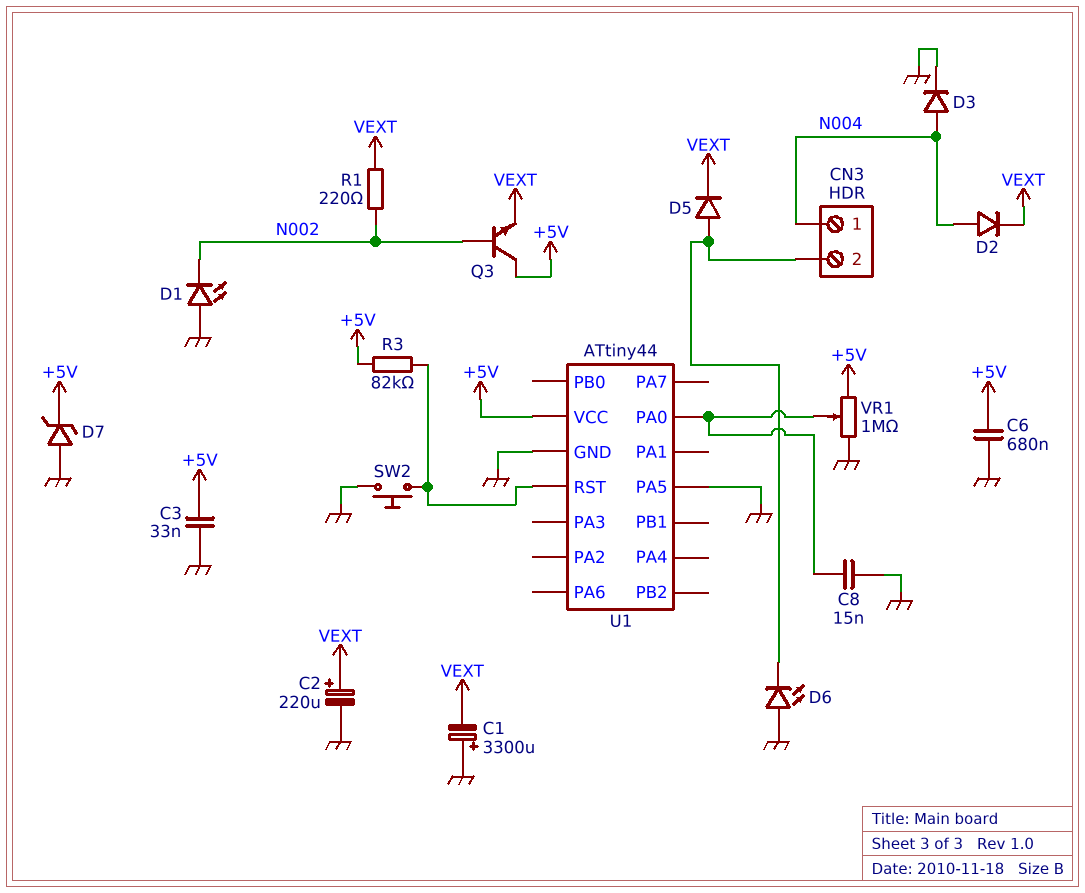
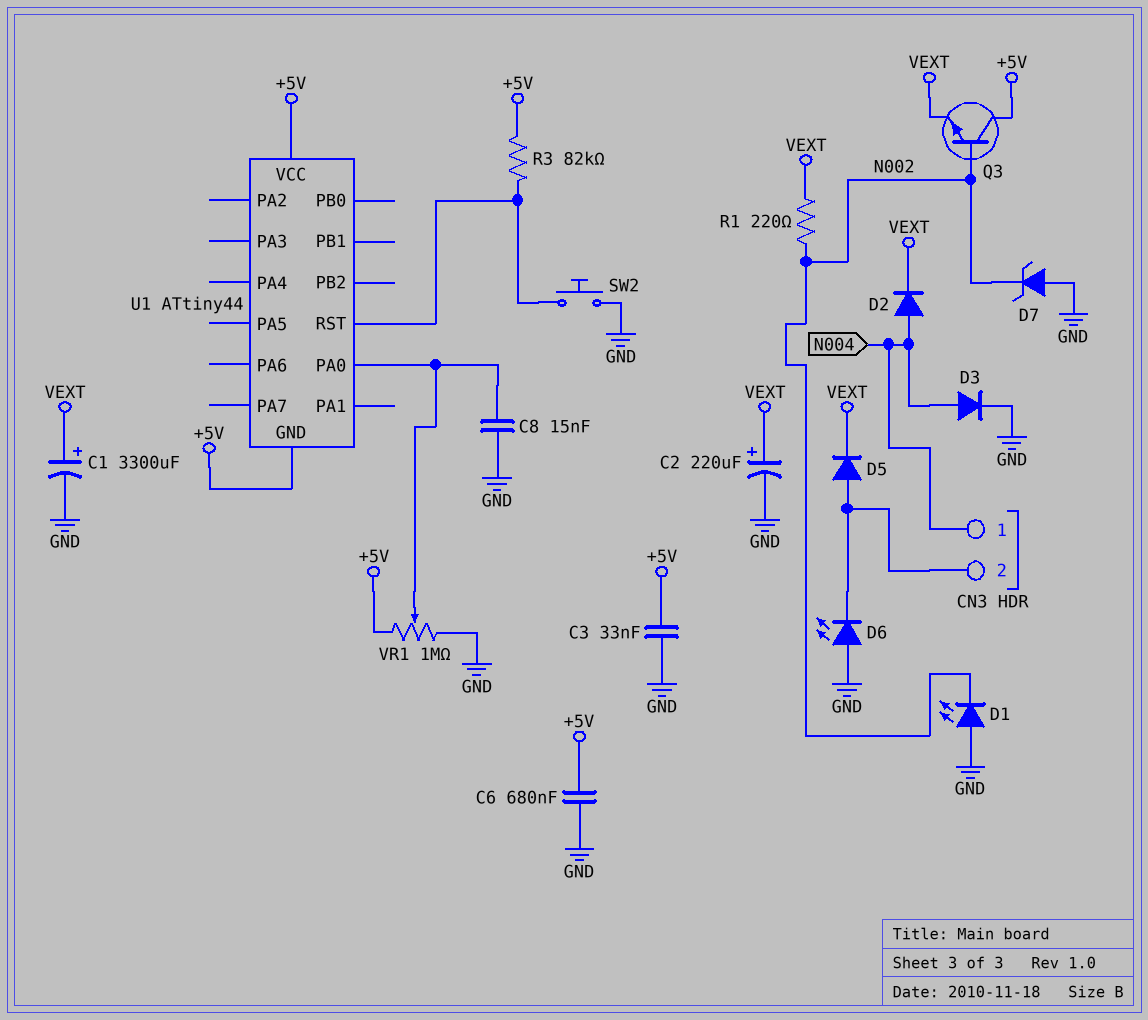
C1: 3300uF (plus GND, minus VEXT) -> 3300uF (plus VEXT, minus GND)
D7: zener (A GND, K +5V) -> zener (A GND, K N002)
U1 pin GND: GND -> +5V
U1 pin PA5: GND -> none

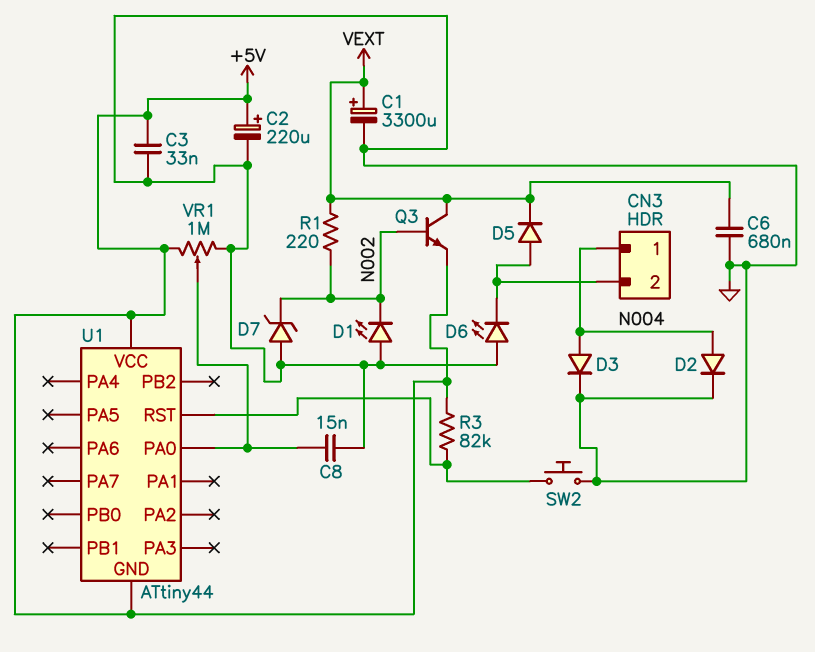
C2: 220uF (plus VEXT, minus GND) -> 220uF (plus +5V, minus GND)
C6: 680nF (+5V, GND) -> 680nF (GND, VEXT)
D2: diode (A N004, K VEXT) -> diode (A N004, K GND)
Q3: NPN (B N002, C +5V, E VEXT) -> NPN (B N002, C VEXT, E +5V)

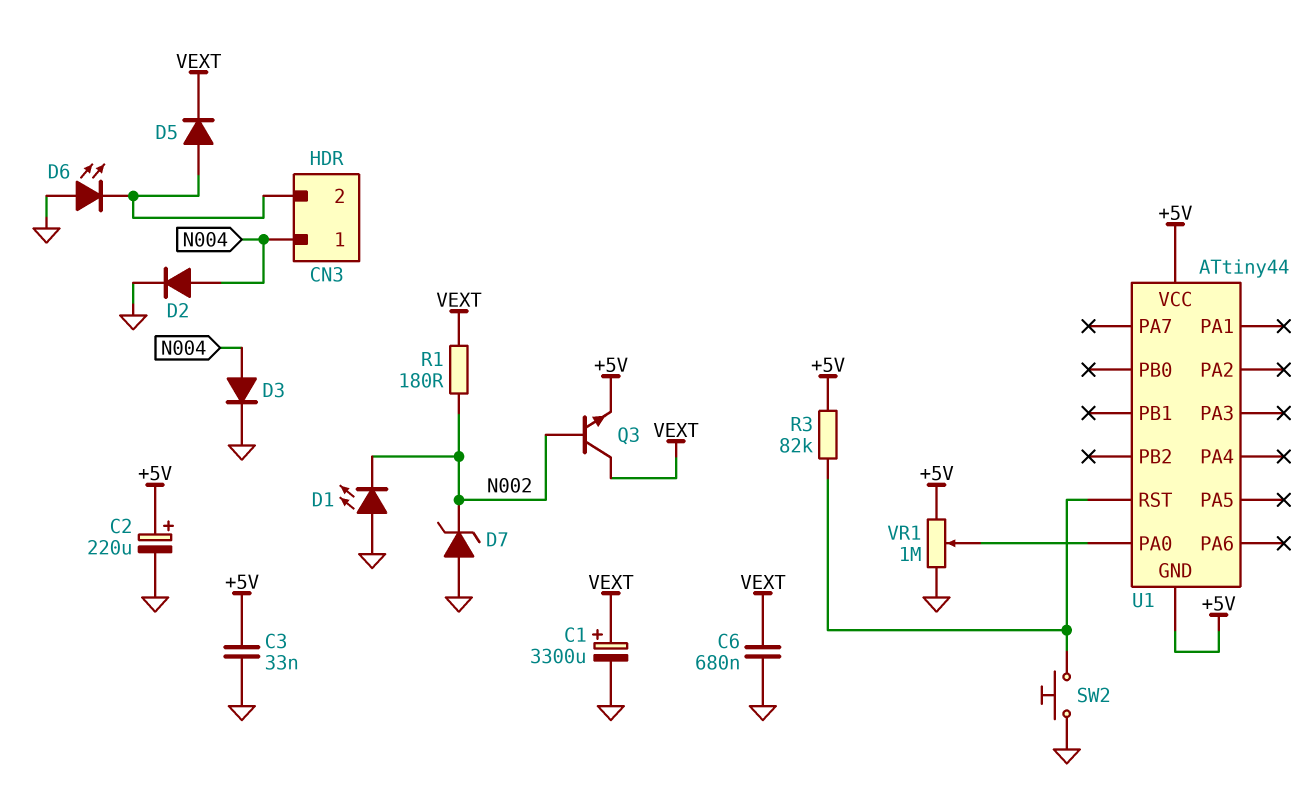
C8: 15nF (GND, U1/PA0) -> none
R1: 220 (N002, VEXT) -> 180 (N002, VEXT)

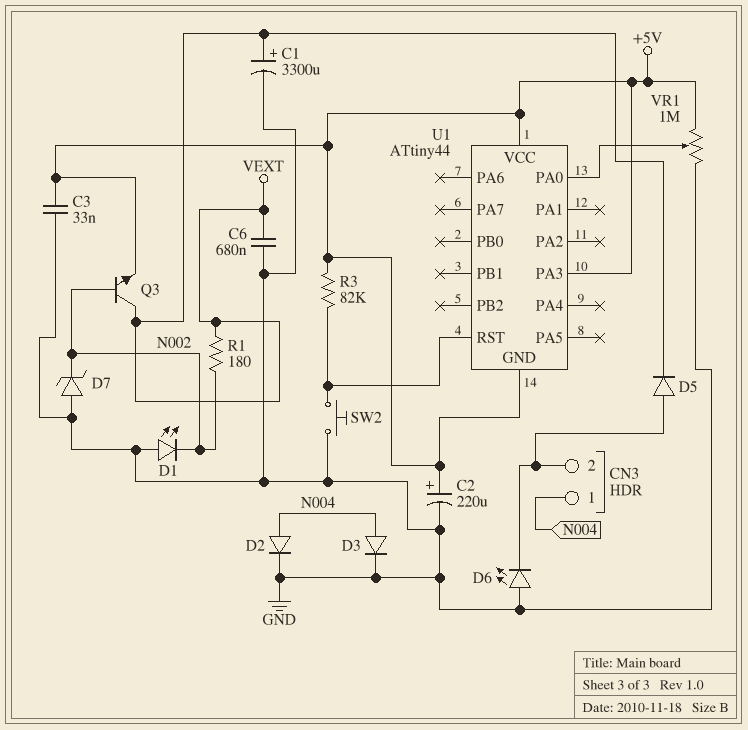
U1 pin PA3: none -> +5V

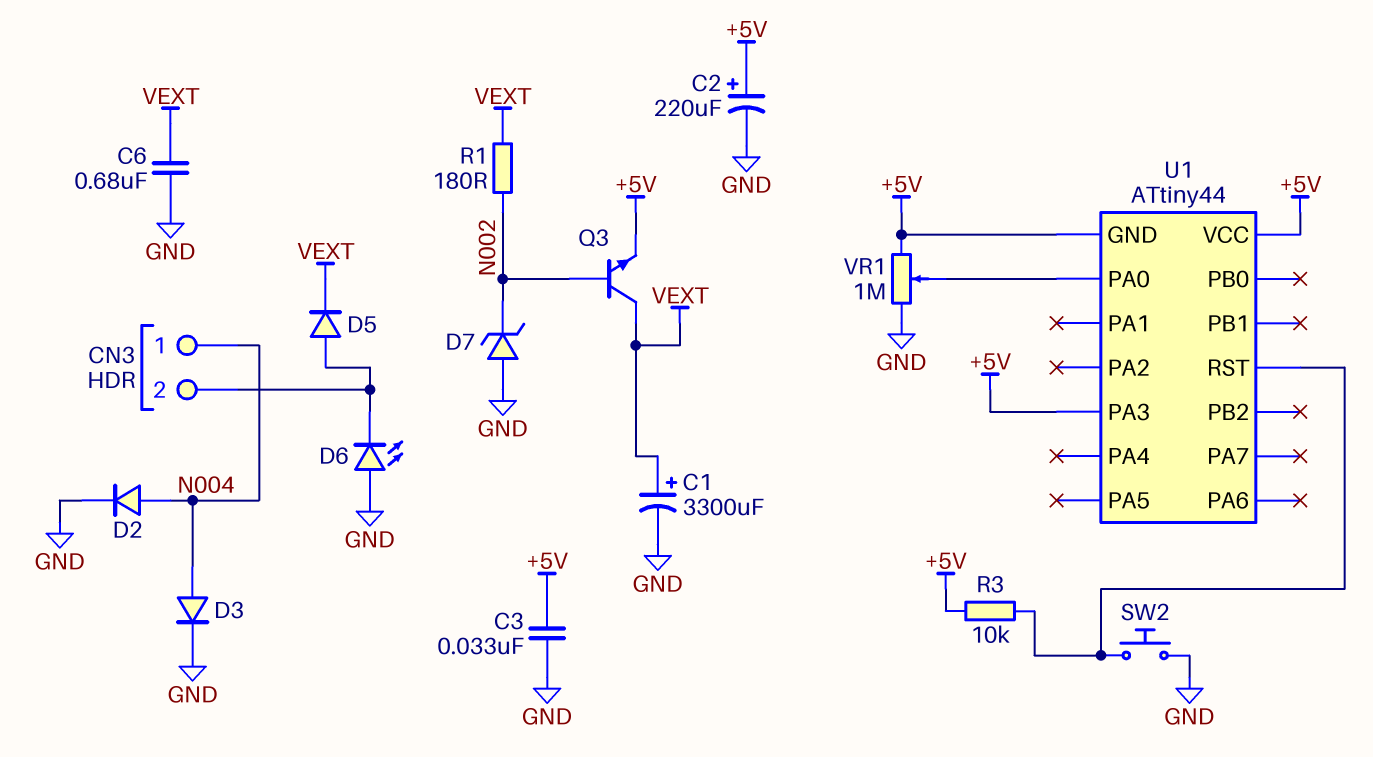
D1: LED (A GND, K N002) -> none
R3: 82k (+5V, U1/RST) -> 10k (+5V, U1/RST)

